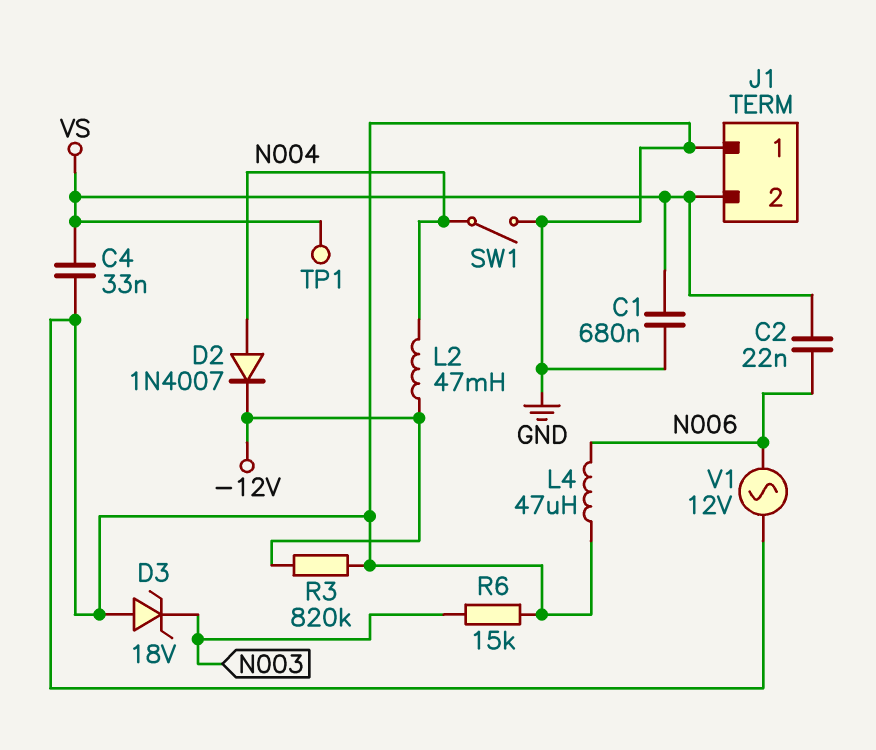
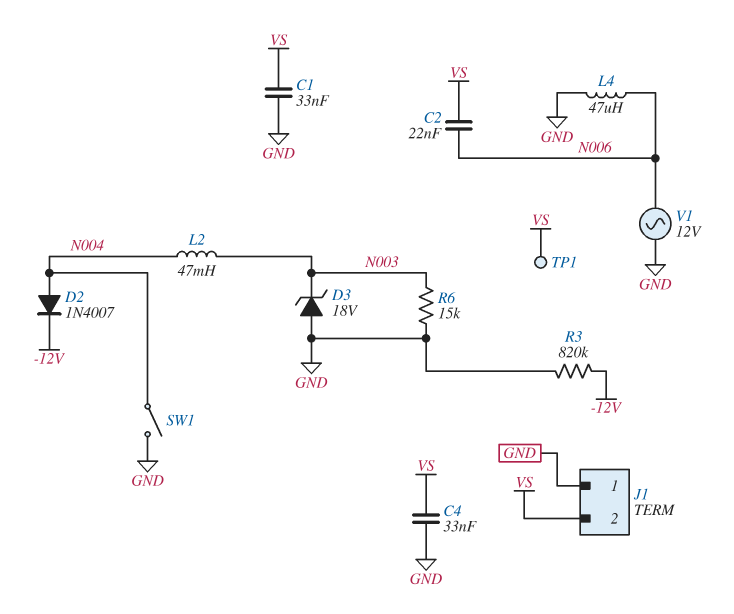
C1: 680nF (GND, VS) -> 33nF (GND, VS)
L2: 47mH (-12V, N004) -> 47mH (N003, N004)

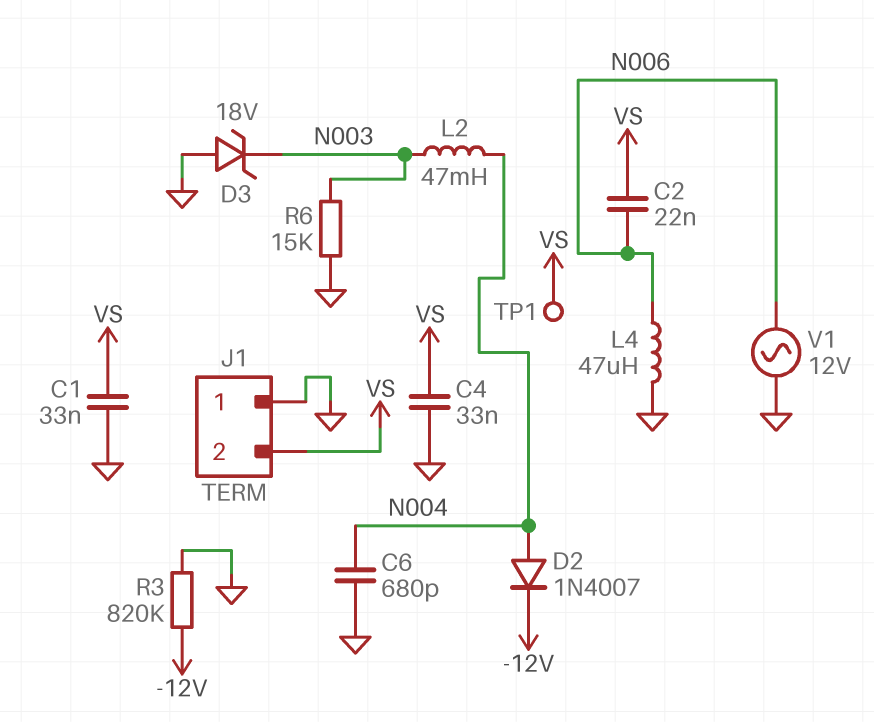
C6: none -> 680pF (GND, N004)
SW1: switch (GND, N004) -> none

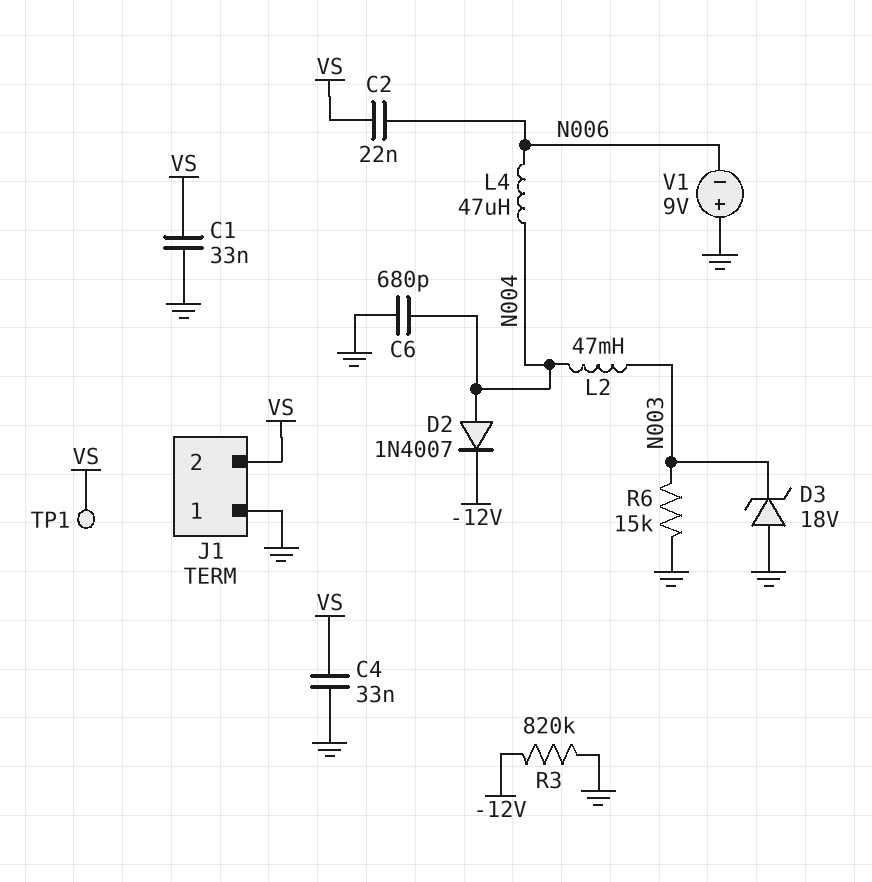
L4: 47uH (GND, N006) -> 47uH (N004, N006)
V1: AC 12V (GND, N006) -> 9V (plus GND, minus N006)

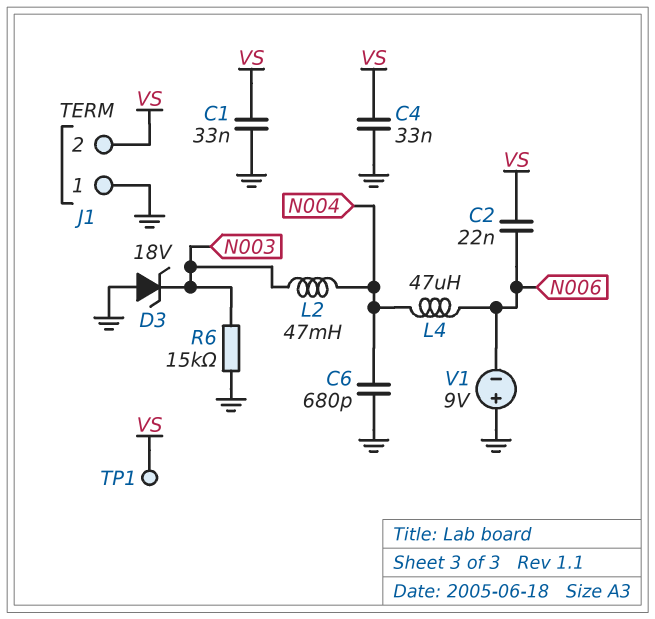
D2: diode 1N4007 (A N004, K -12V) -> none
R3: 820k (-12V, GND) -> none

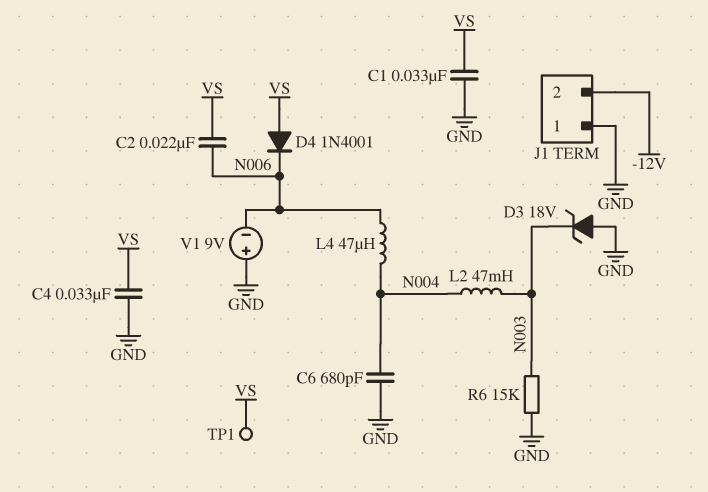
D4: none -> diode 1N4001 (A VS, K N006)
J1 pin 2: VS -> -12V

